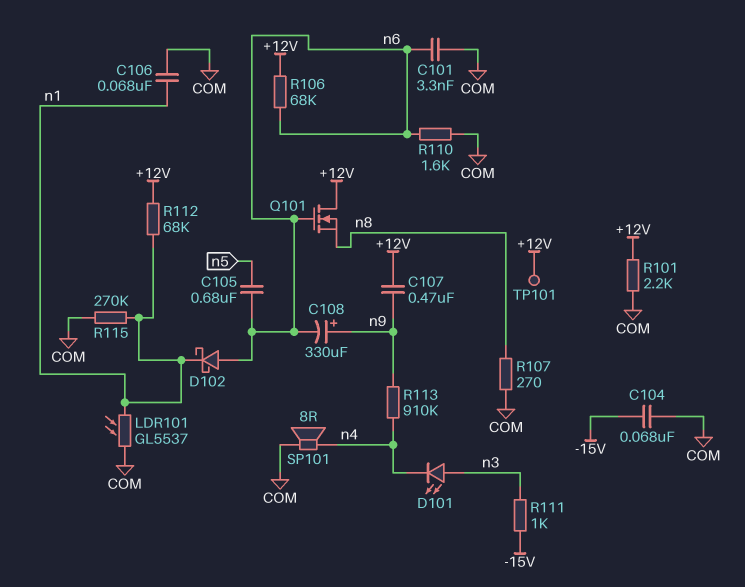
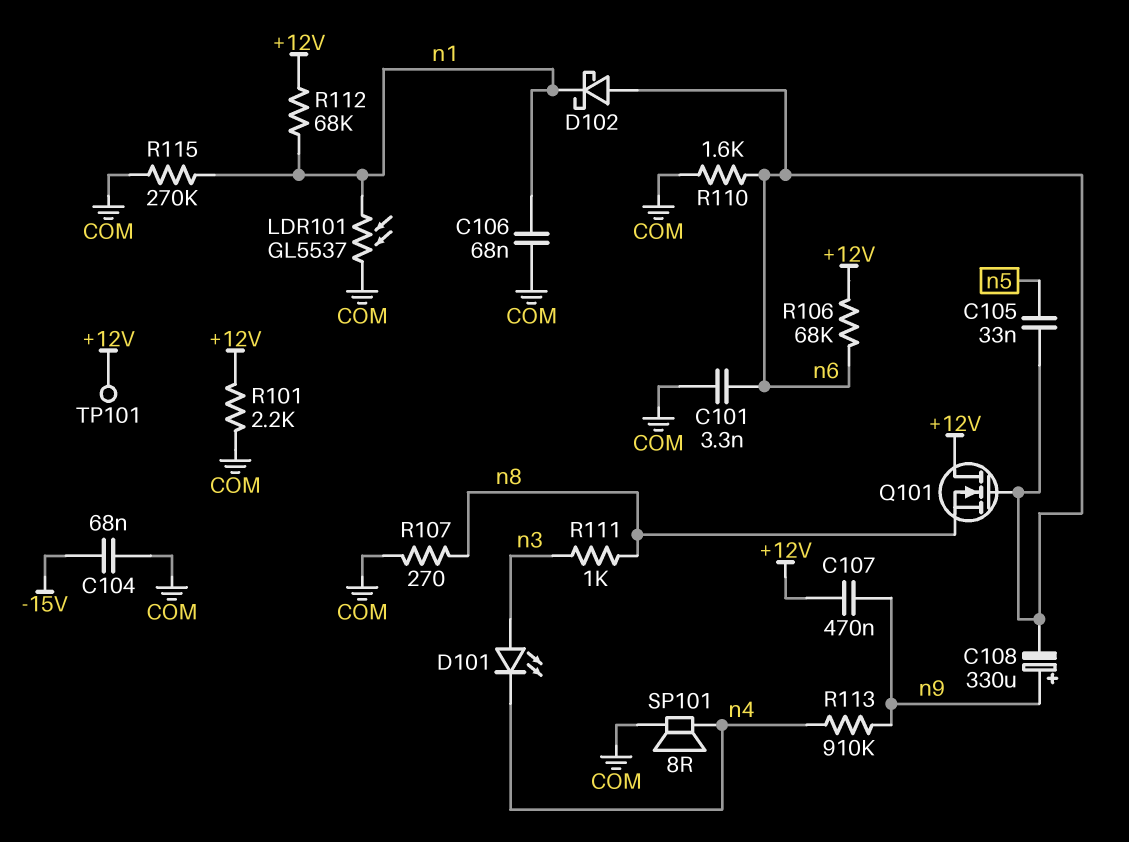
C105: 680nF (n5, n6) -> 33nF (n5, n6)
R111: 1k (-15V, n3) -> 1k (n3, n8)

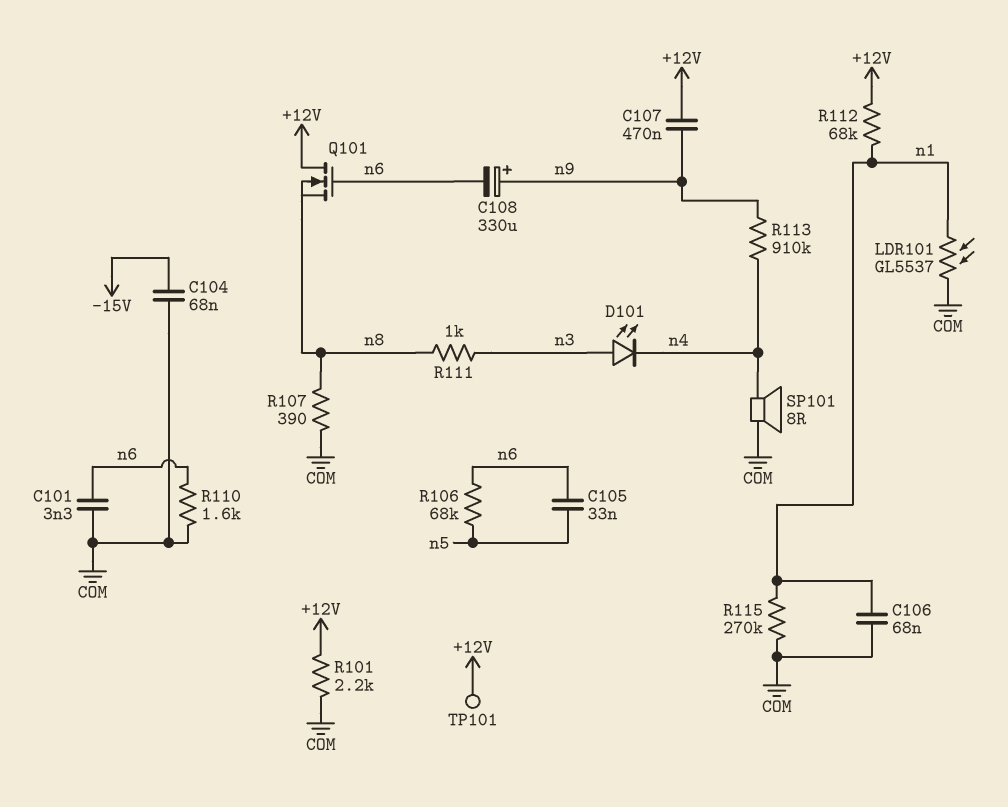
D102: schottky (A n6, K n1) -> none
R106: 68k (+12V, n6) -> 68k (n5, n6)
R107: 270 (COM, n8) -> 390 (COM, n8)

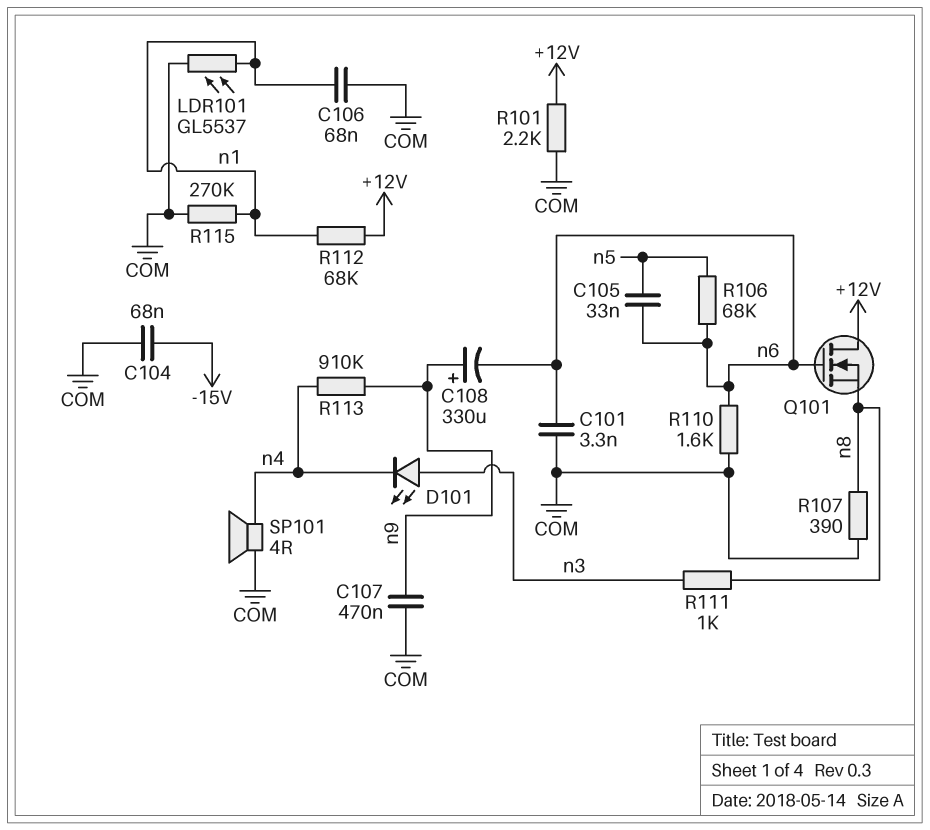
C107: 470nF (+12V, n9) -> 470nF (COM, n9)
SP101: speaker 8R (COM, n4) -> speaker 4R (COM, n4)
TP101: test point (+12V) -> none

